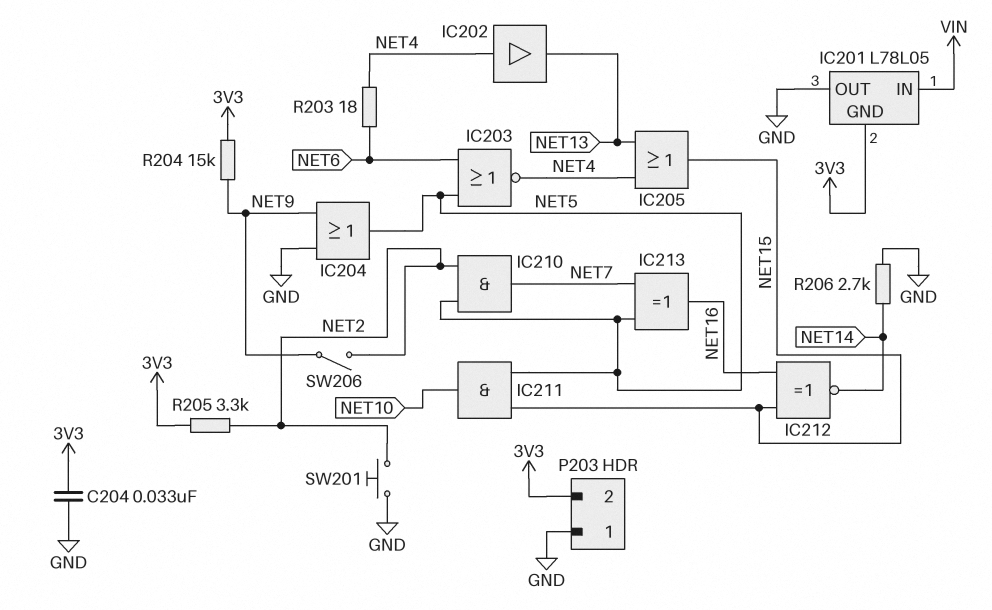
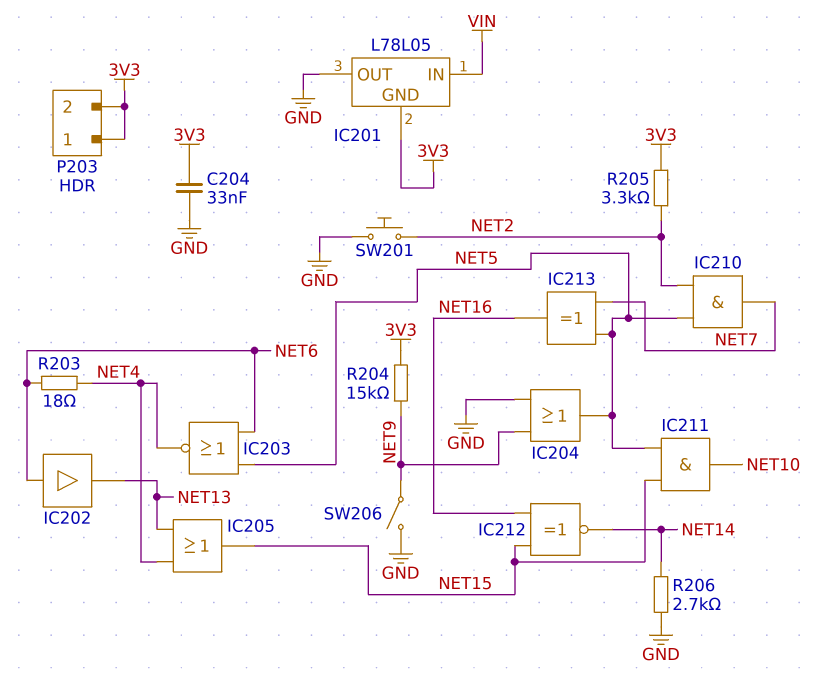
IC202: buffer (in NET4, out NET13) -> buffer (in NET6, out NET13)
P203 pin 1: GND -> 3V3
SW206: switch (NET2, NET9) -> switch (GND, NET9)

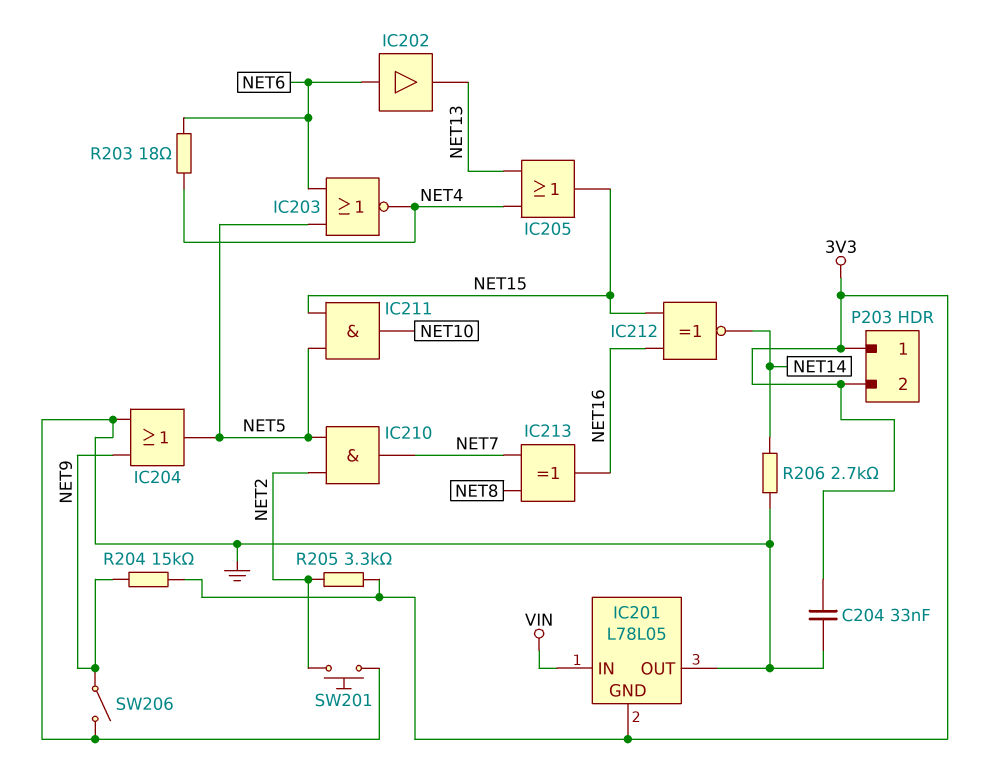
IC213: XOR (in NET5, in NET7, out NET16) -> XOR (in NET7, in NET8, out NET16)

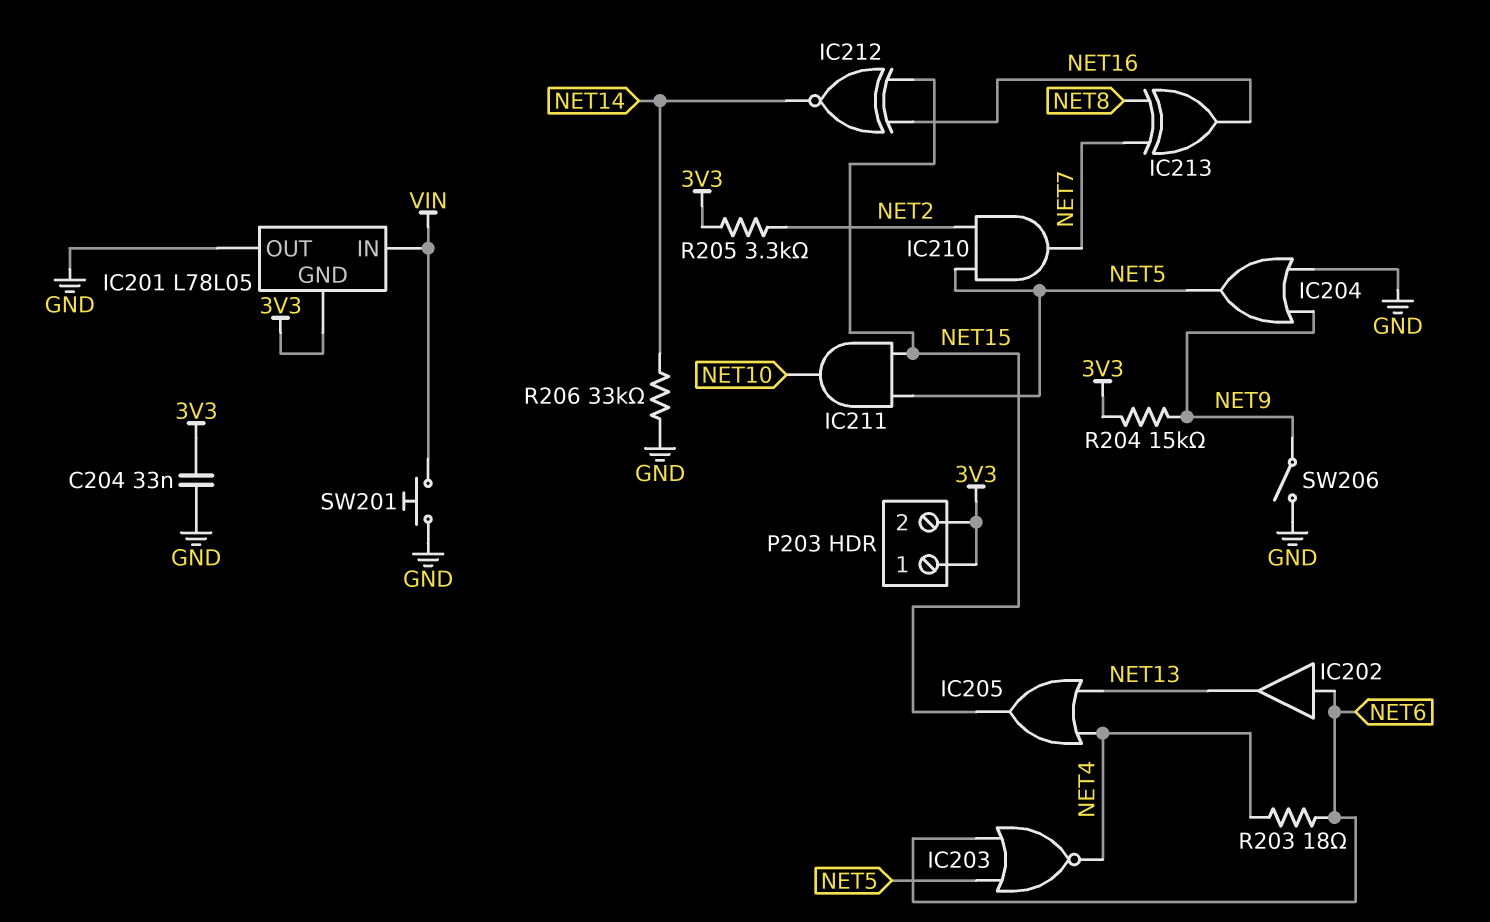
R206: 2.7k (GND, NET14) -> 33k (GND, NET14)
SW201: button (GND, NET2) -> button (GND, VIN)

